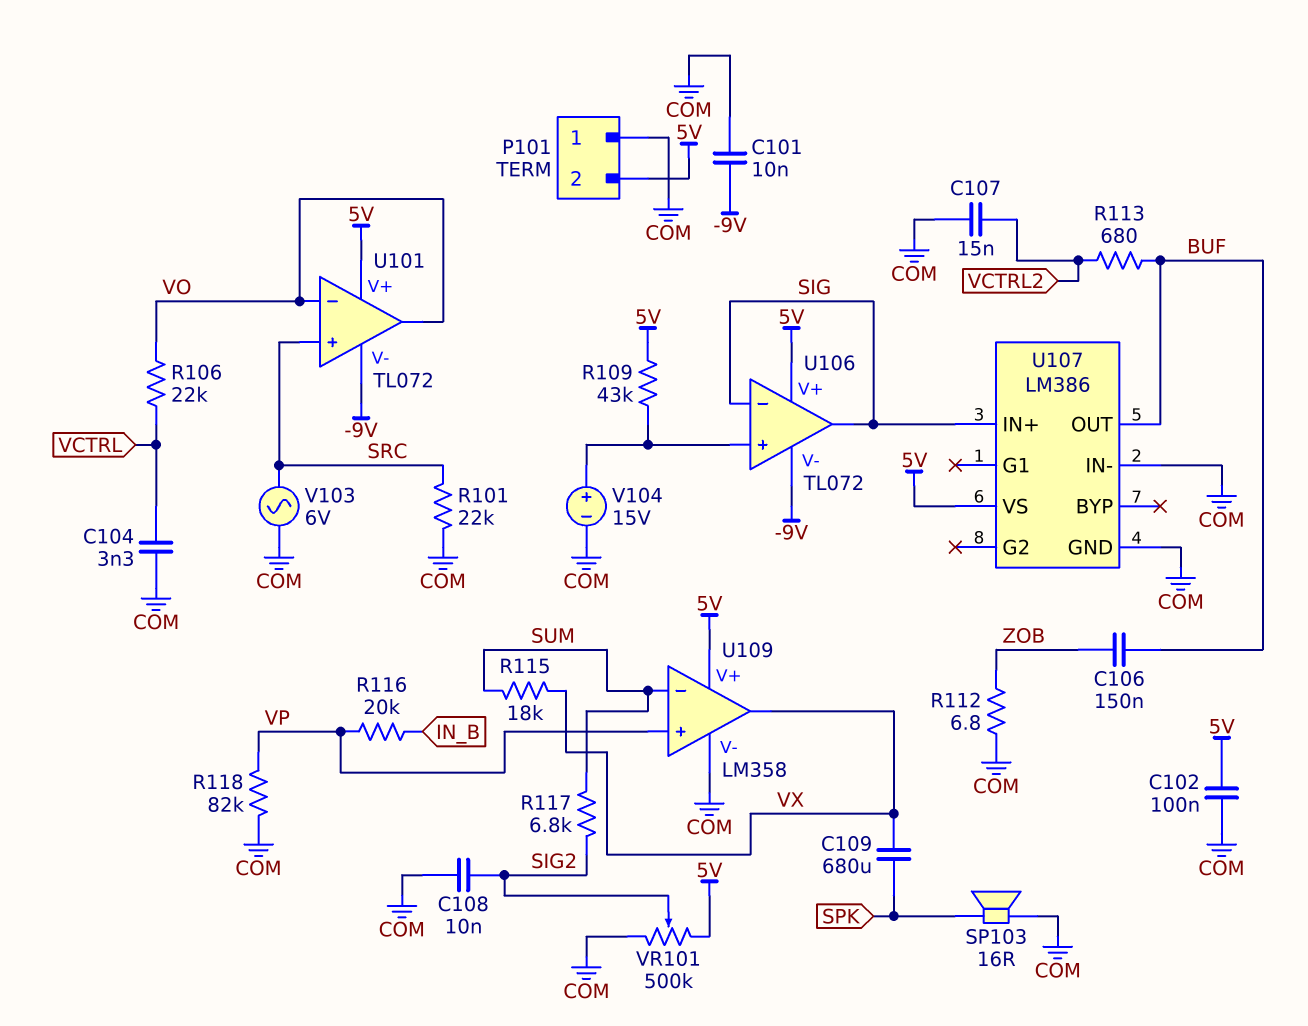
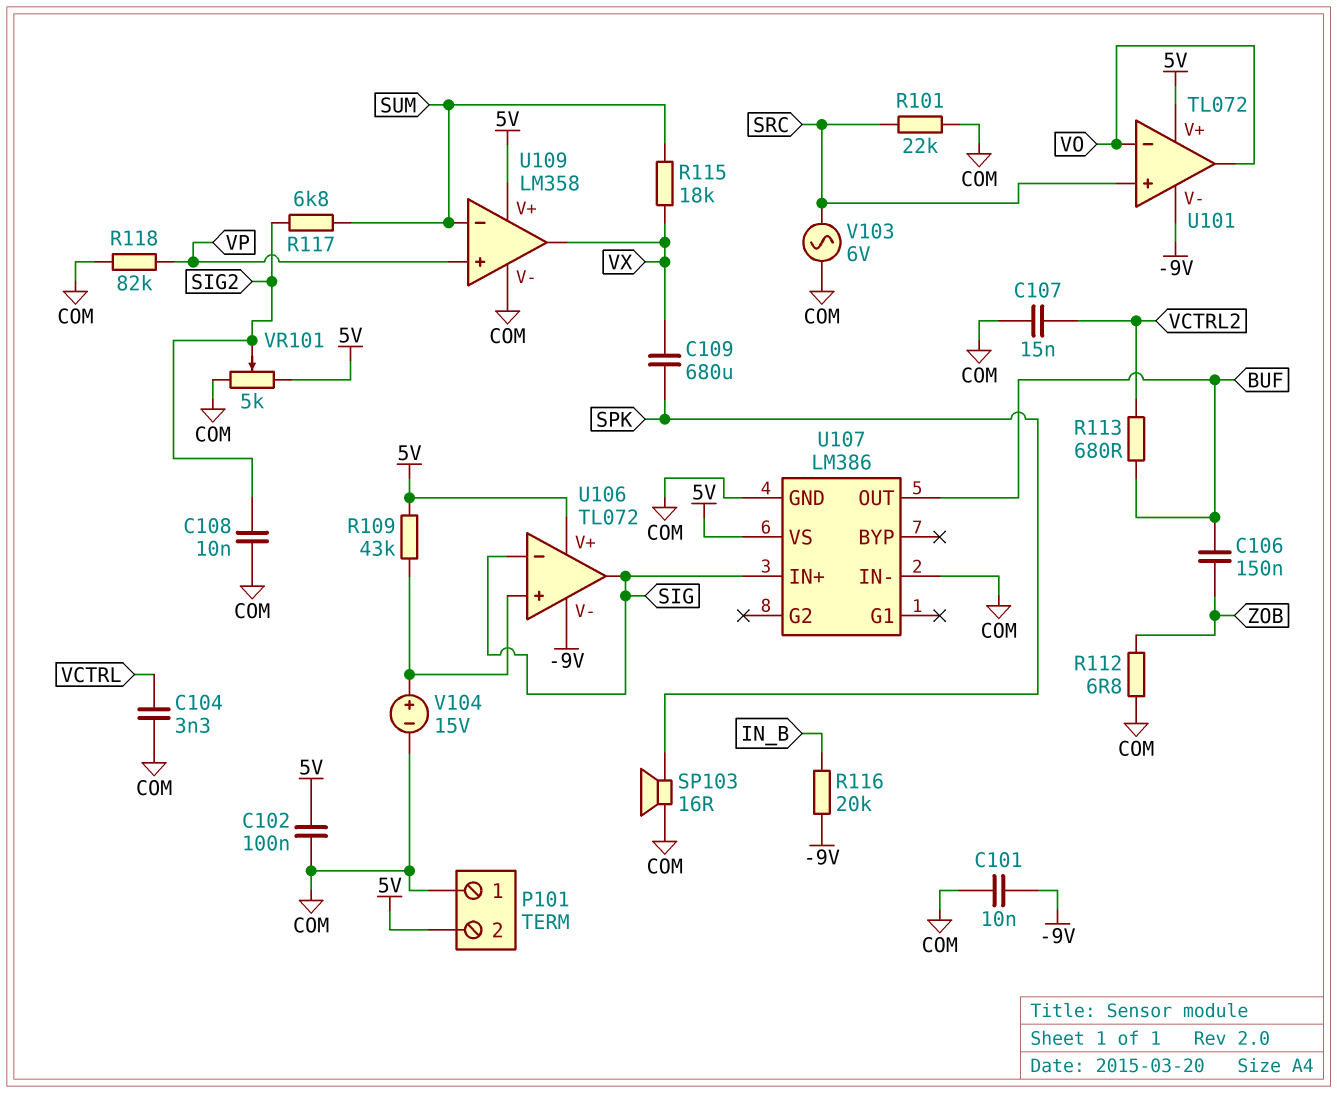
R106: 22k (VCTRL, VO) -> none
R116: 20k (IN_B, VP) -> 20k (-9V, IN_B)
VR101: 500k (5V, COM, wiper SIG2) -> 5k (5V, COM, wiper SIG2)

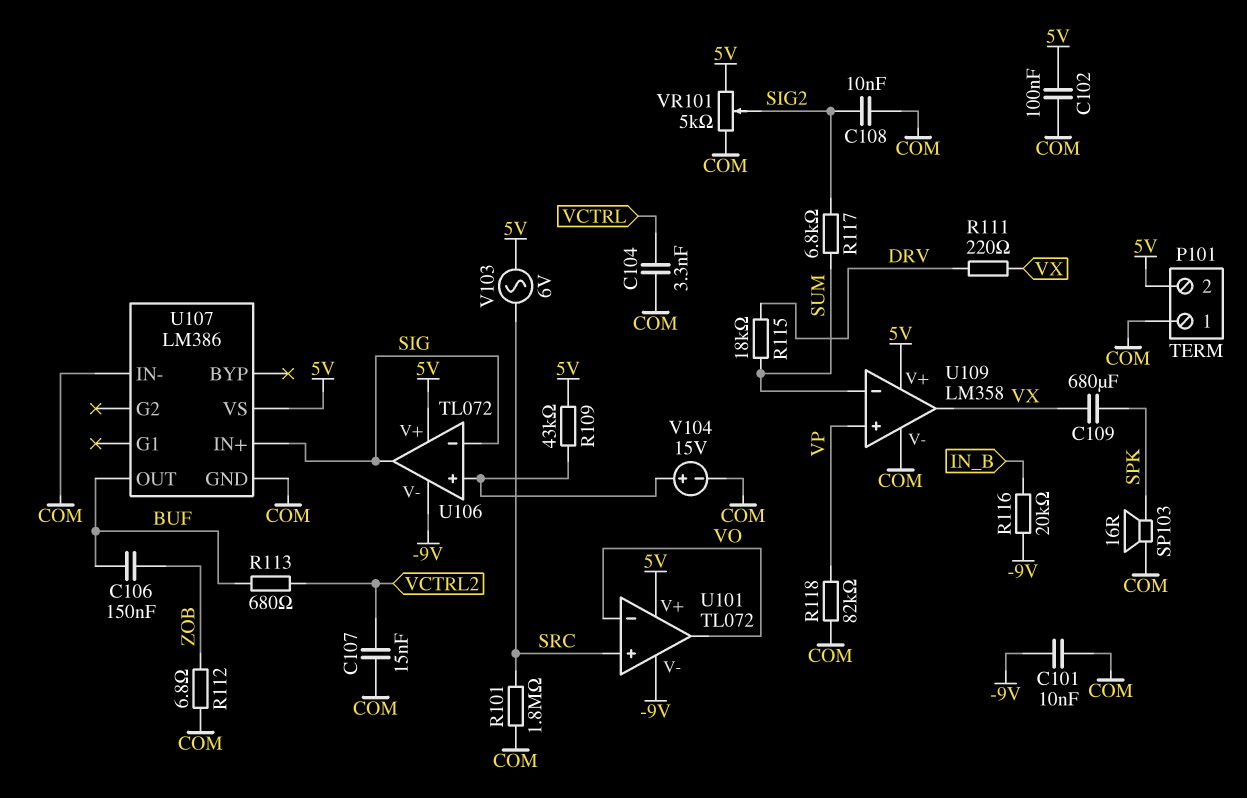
R101: 22k (COM, SRC) -> 1.8M (COM, SRC)
R111: none -> 220 (DRV, VX)
R115: 18k (SUM, VX) -> 18k (DRV, SUM)
V103: AC 6V (COM, SRC) -> AC 6V (5V, SRC)

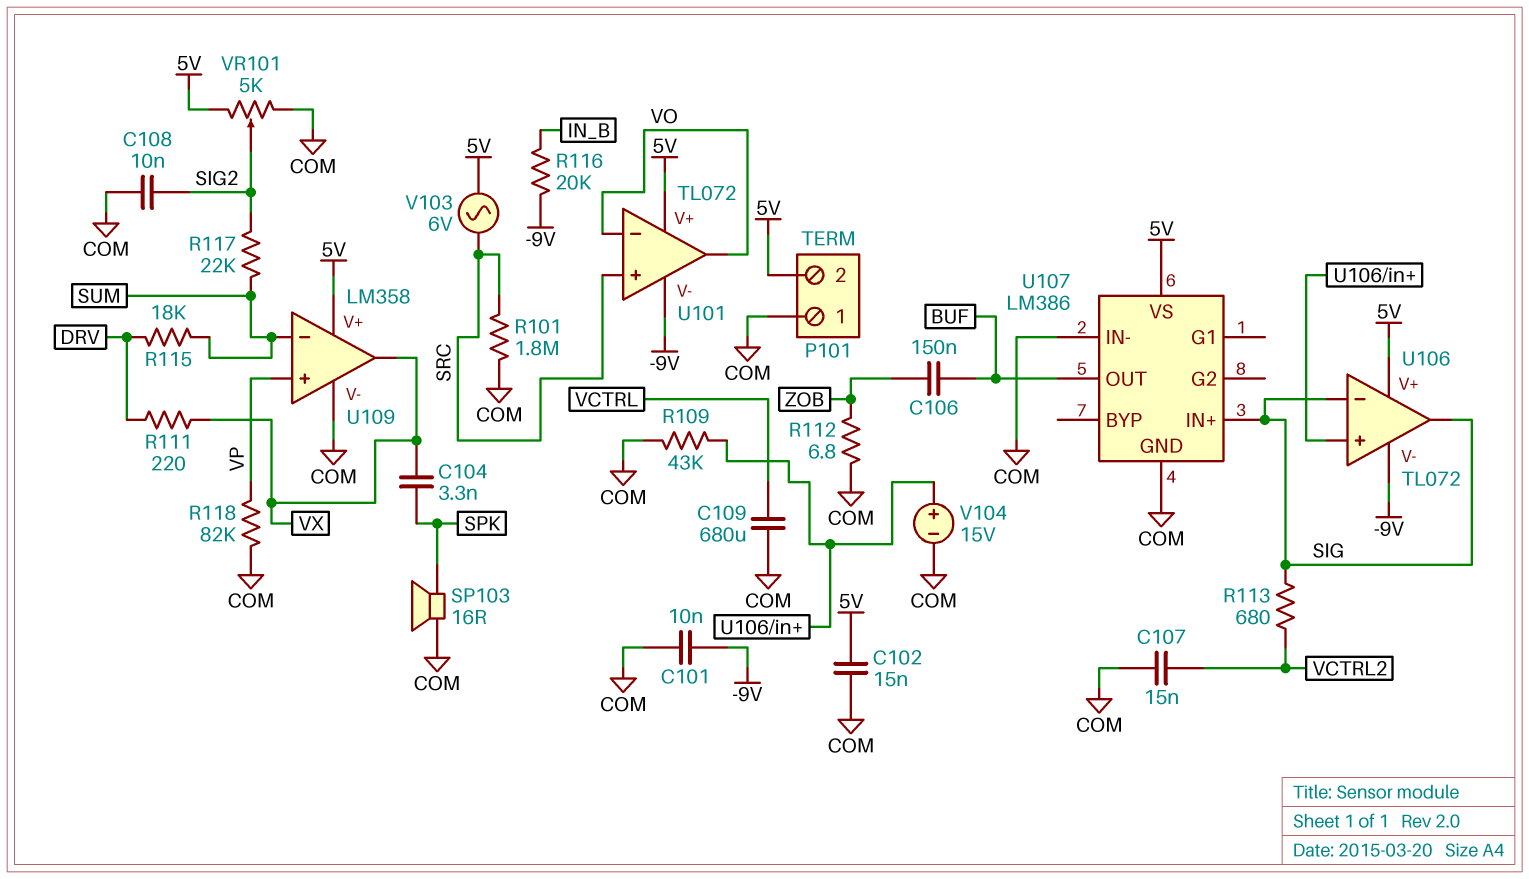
C102: 100nF (5V, COM) -> 15nF (5V, COM)
C104: 3.3nF (COM, VCTRL) -> 3.3nF (SPK, VX)
C109: 680uF (SPK, VX) -> 680uF (COM, VCTRL)
R109: 43k (5V, U106/in+) -> 43k (COM, U106/in+)
R113: 680 (BUF, VCTRL2) -> 680 (SIG, VCTRL2)
R117: 6.8k (SIG2, SUM) -> 22k (SIG2, SUM)

